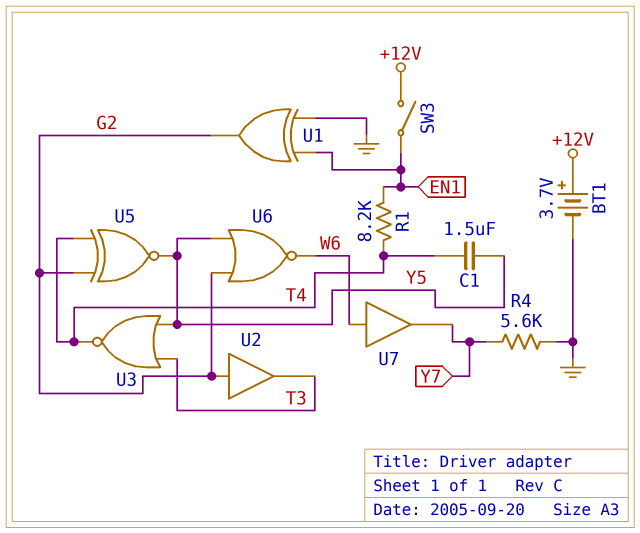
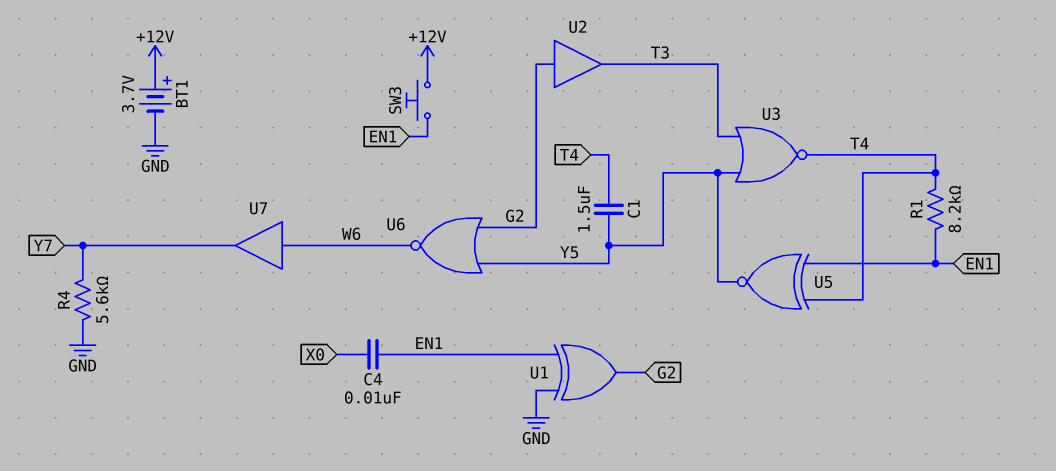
C4: none -> 10nF (EN1, X0)
SW3: switch (+12V, EN1) -> button (+12V, EN1)
U5: XNOR (in G2, in T4, out Y5) -> XNOR (in EN1, in T4, out Y5)

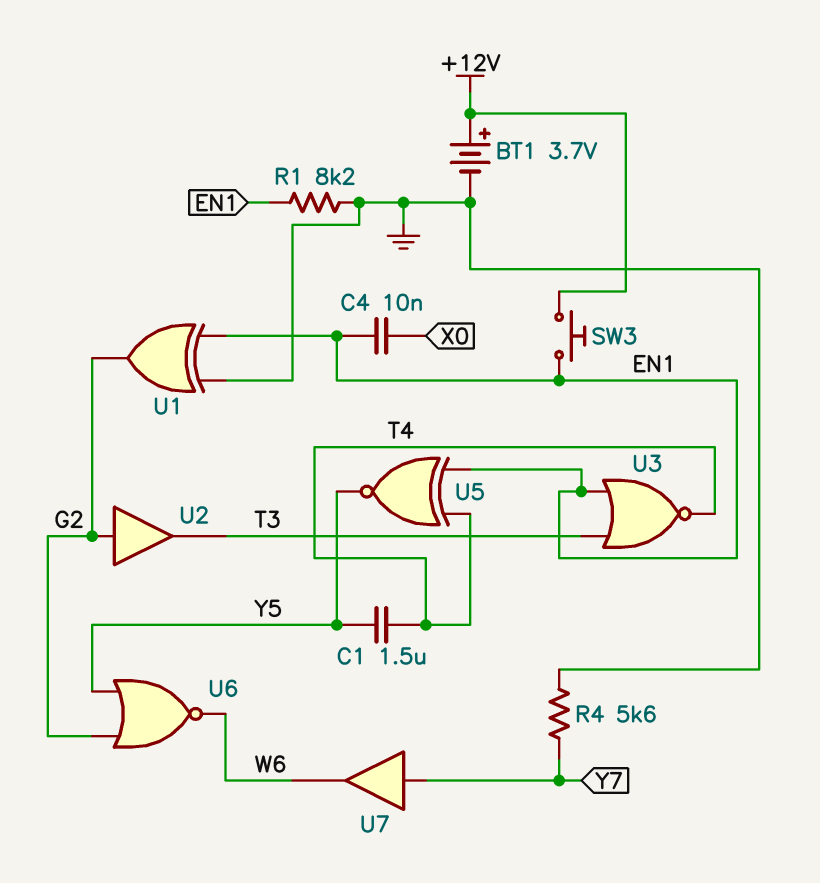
R1: 8.2k (EN1, T4) -> 8.2k (EN1, GND)
U3: NOR (in T3, in Y5, out T4) -> NOR (in EN1, in T3, out T4)
U7: buffer (in W6, out Y7) -> buffer (in Y7, out W6)

